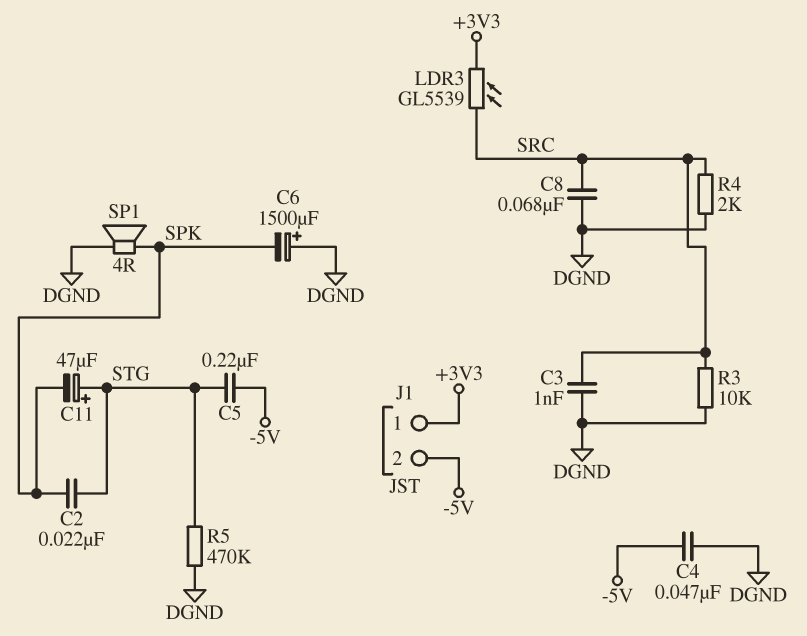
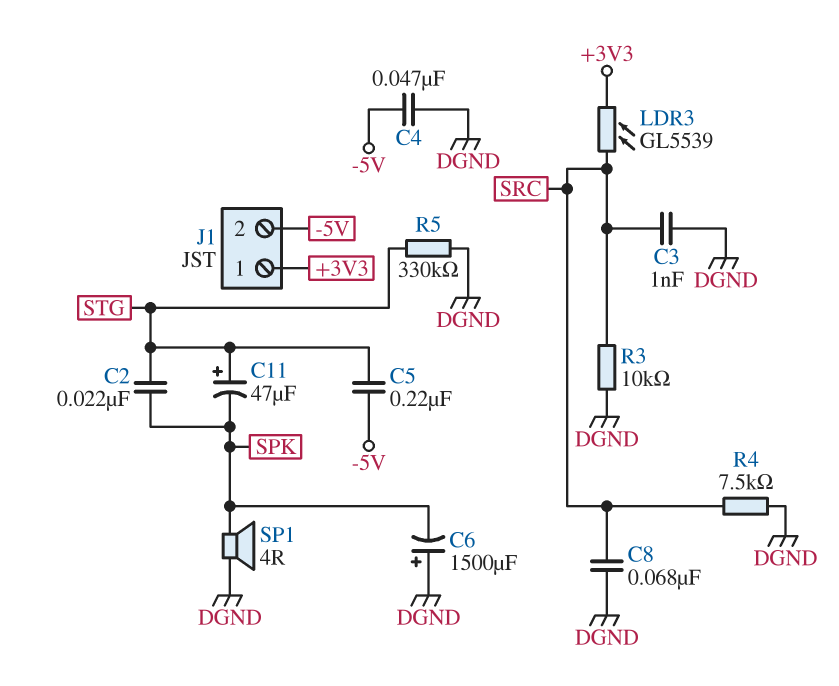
R4: 2k (DGND, SRC) -> 7.5k (DGND, SRC)
R5: 470k (DGND, STG) -> 330k (DGND, STG)

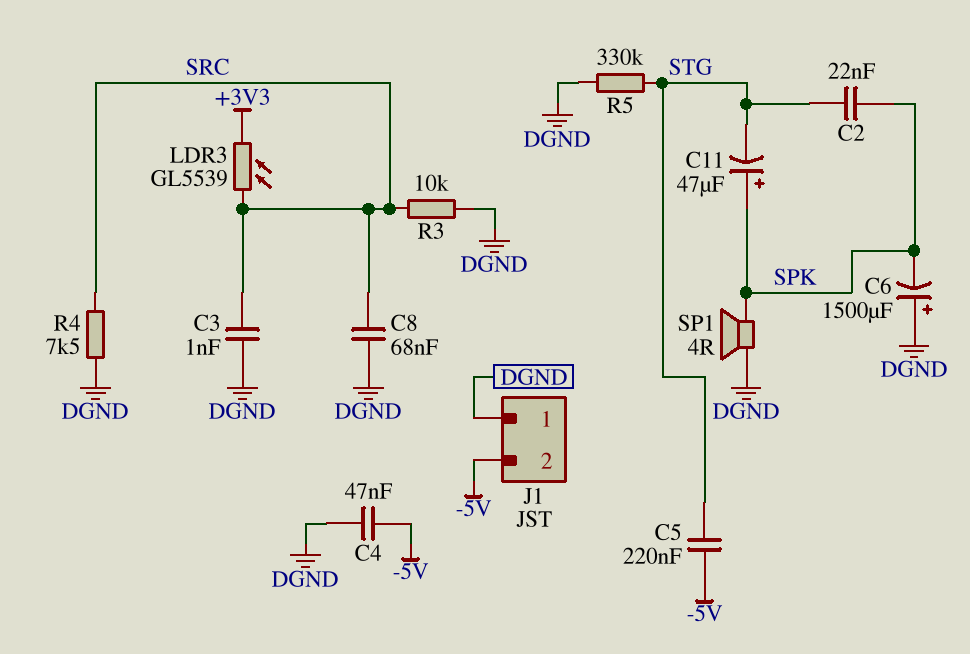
C11: 47uF (plus STG, minus SPK) -> 47uF (plus SPK, minus STG)
J1 pin 1: +3V3 -> DGND

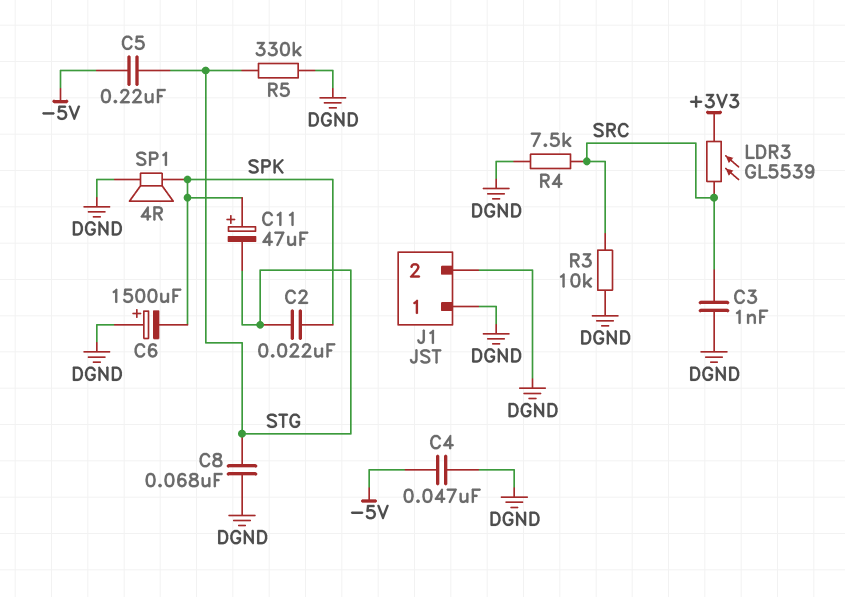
C8: 68nF (DGND, SRC) -> 68nF (DGND, STG)
J1 pin 2: -5V -> DGND

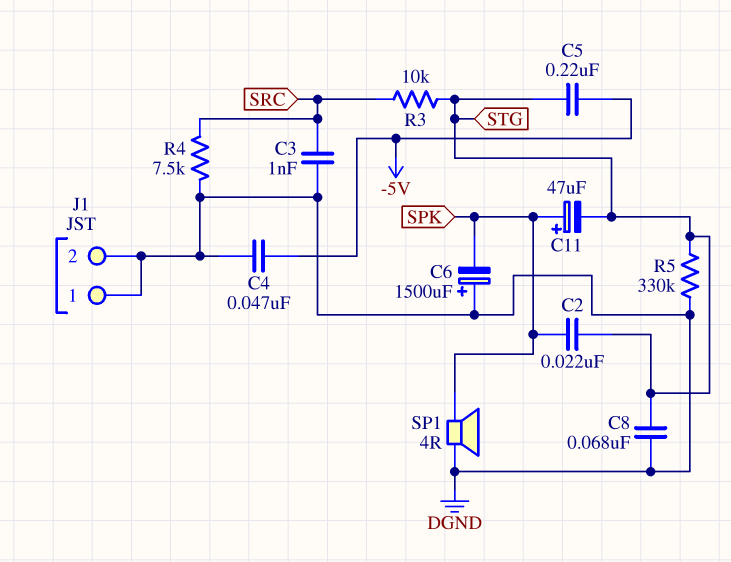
LDR3: GL5539 (+3V3, SRC) -> none
R3: 10k (DGND, SRC) -> 10k (SRC, STG)

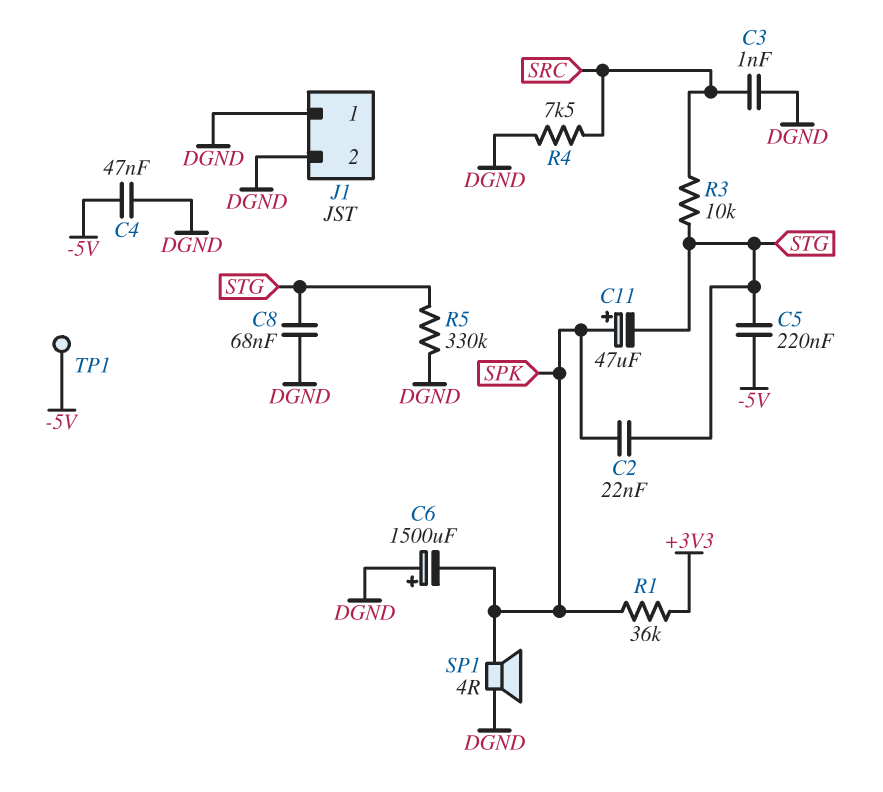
R1: none -> 36k (+3V3, SPK)
TP1: none -> test point (-5V)

